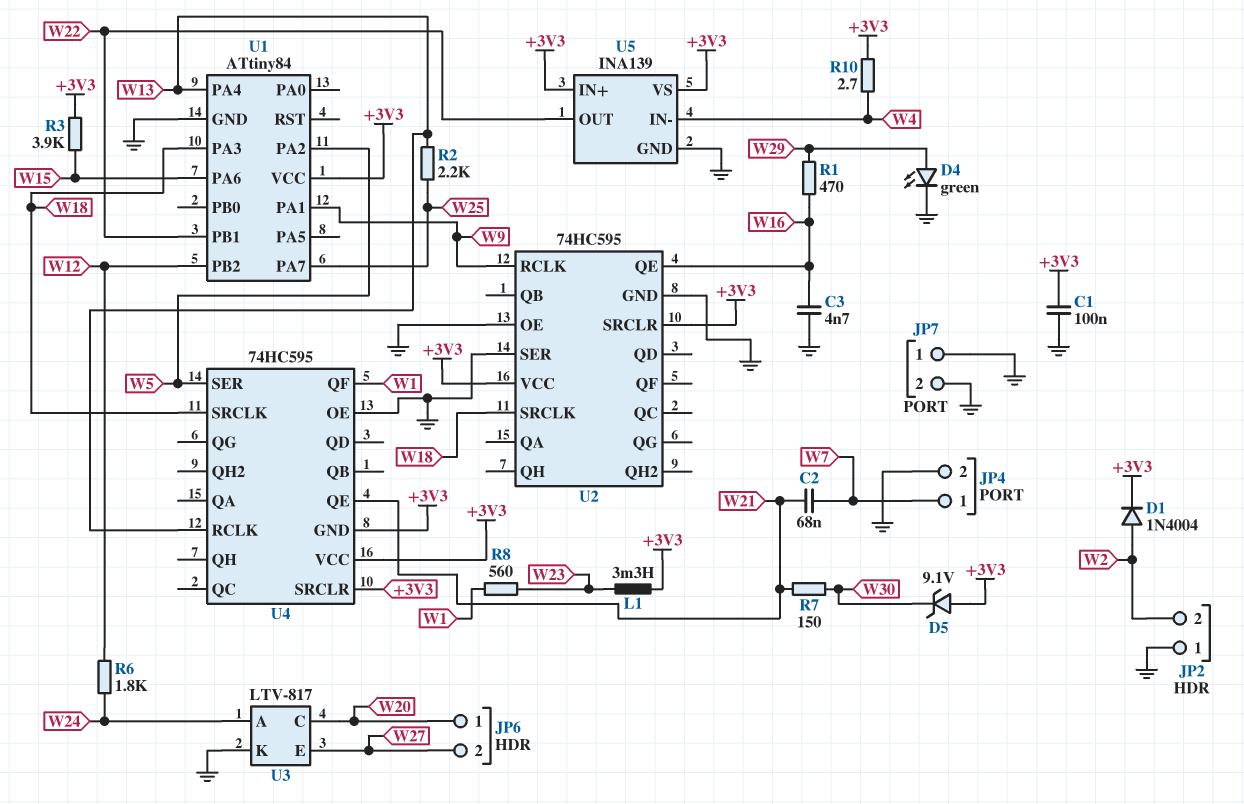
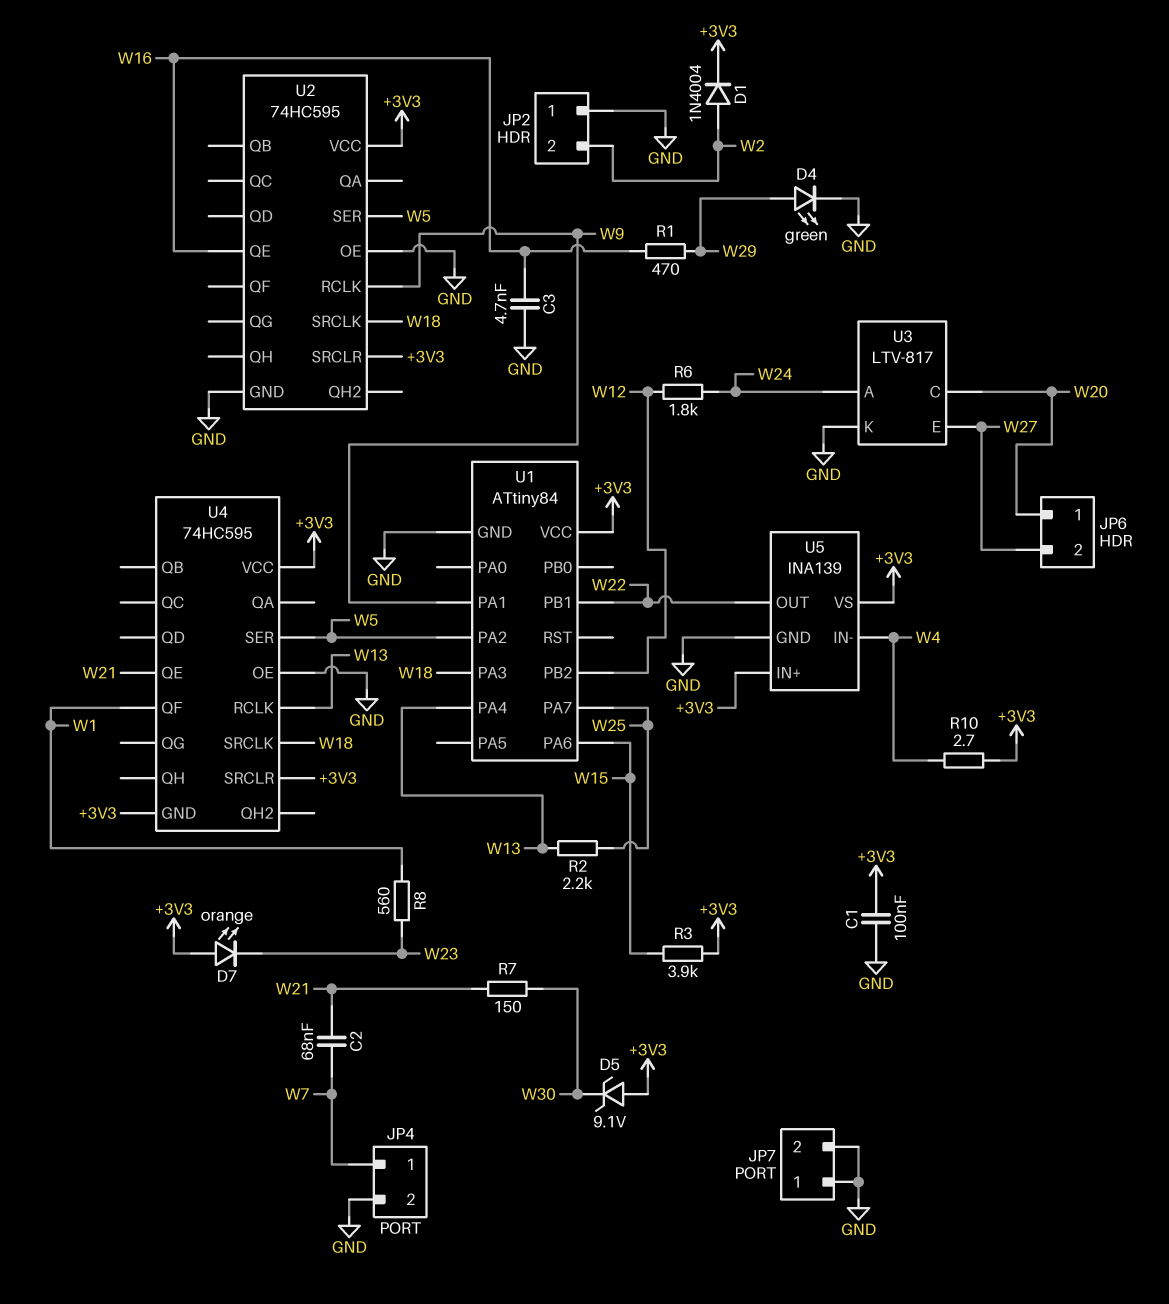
D7: none -> LED orange (A +3V3, K W23)
L1: 3.3mH (+3V3, W23) -> none
U2 pin SER: GND -> W5

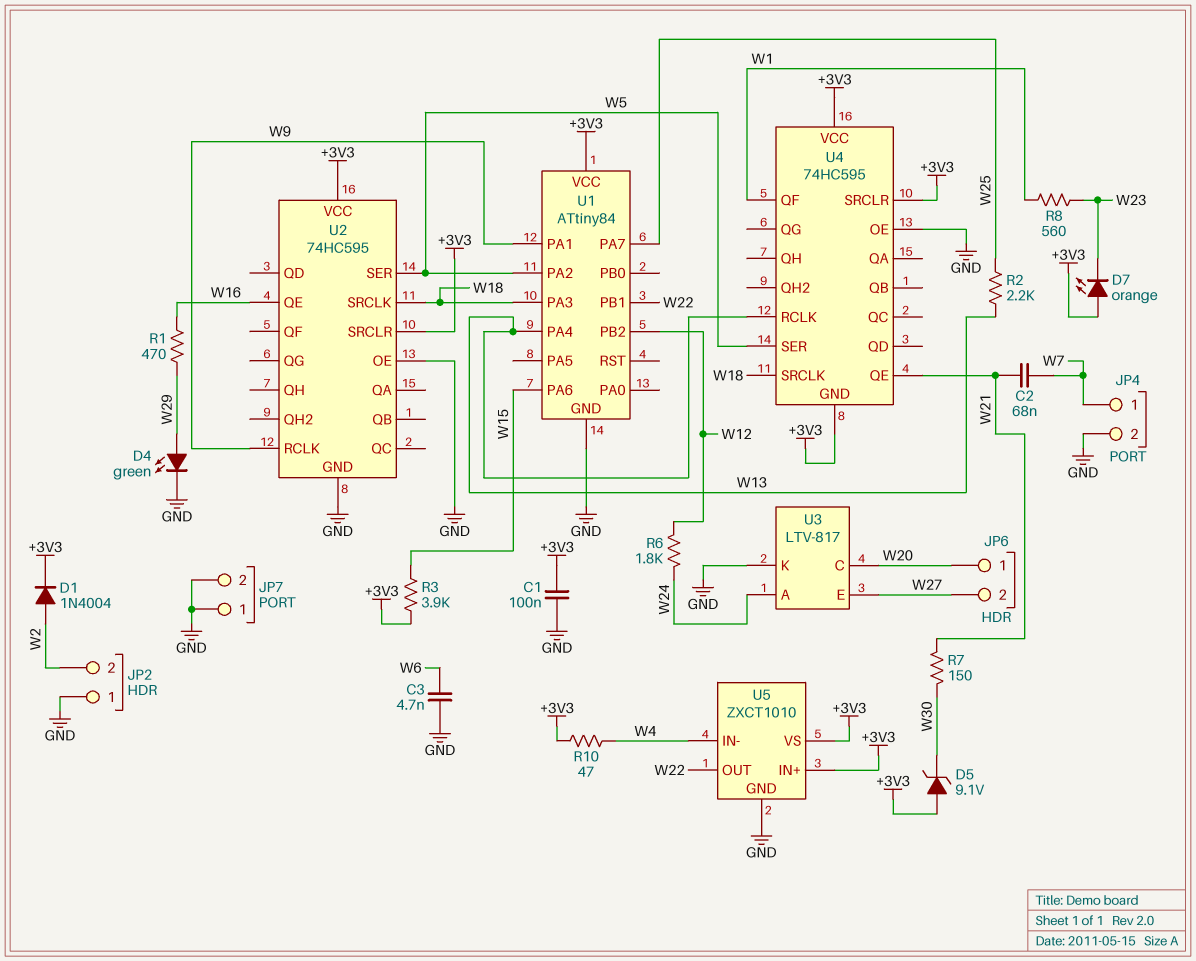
C3: 4.7nF (GND, W16) -> 4.7nF (GND, W6)
R10: 2.7 (+3V3, W4) -> 47 (+3V3, W4)
U5: INA139 -> ZXCT1010

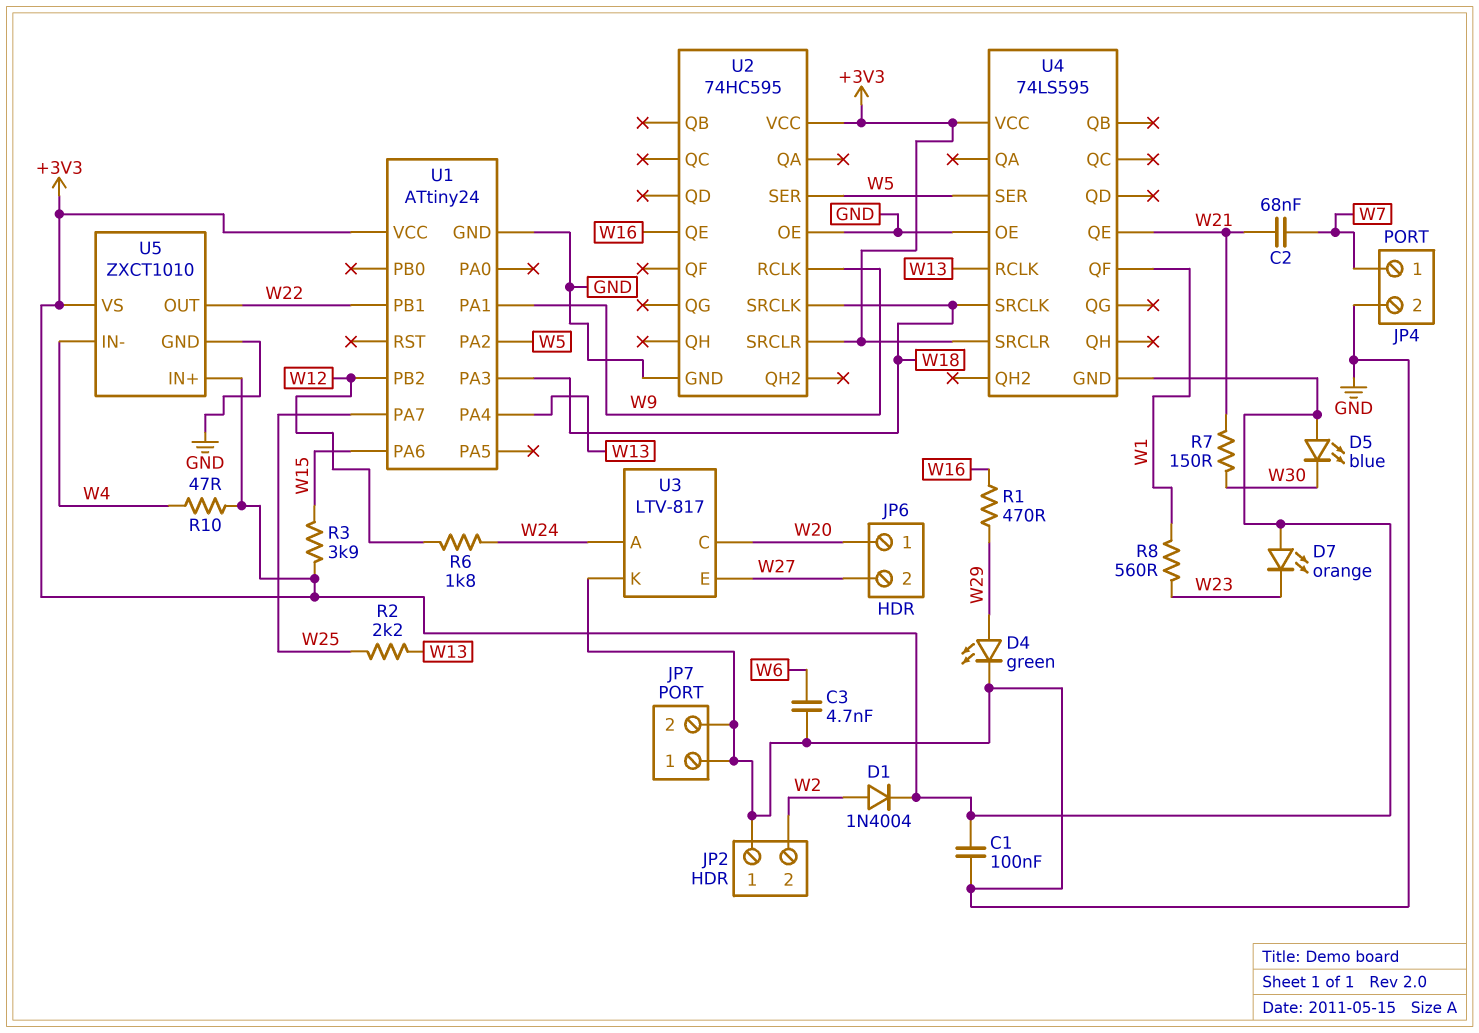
D5: zener 9.1V (A +3V3, K W30) -> LED blue (A +3V3, K W30)
U1: ATtiny84 -> ATtiny24
U4: 74HC595 -> 74LS595

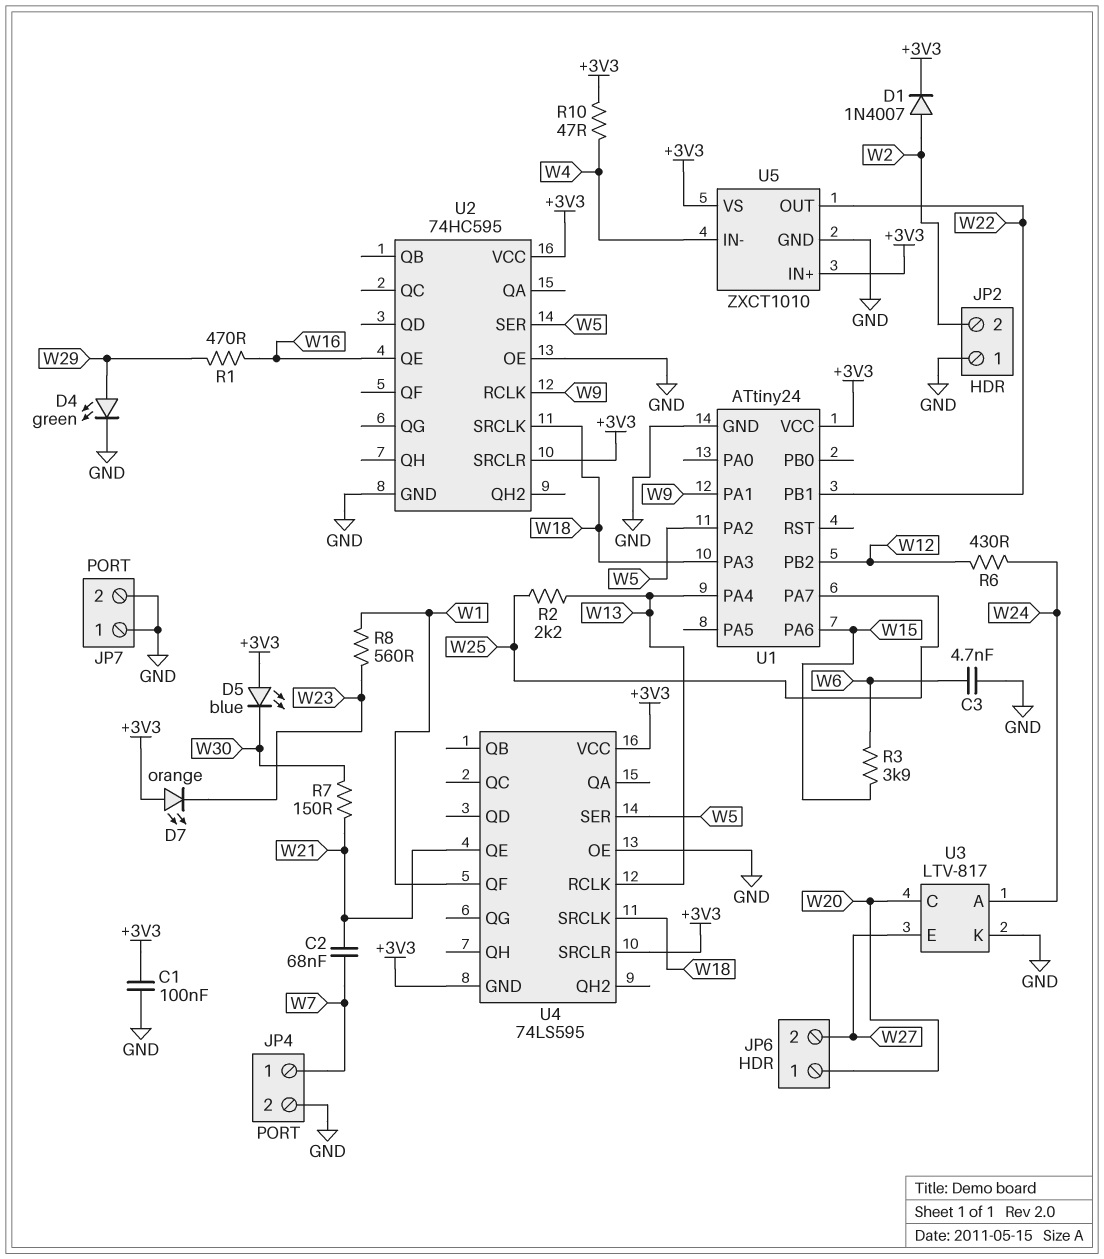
D1: diode 1N4004 (A W2, K +3V3) -> diode 1N4007 (A W2, K +3V3)
R3: 3.9k (+3V3, W15) -> 3.9k (W6, W15)
R6: 1.8k (W12, W24) -> 430 (W12, W24)

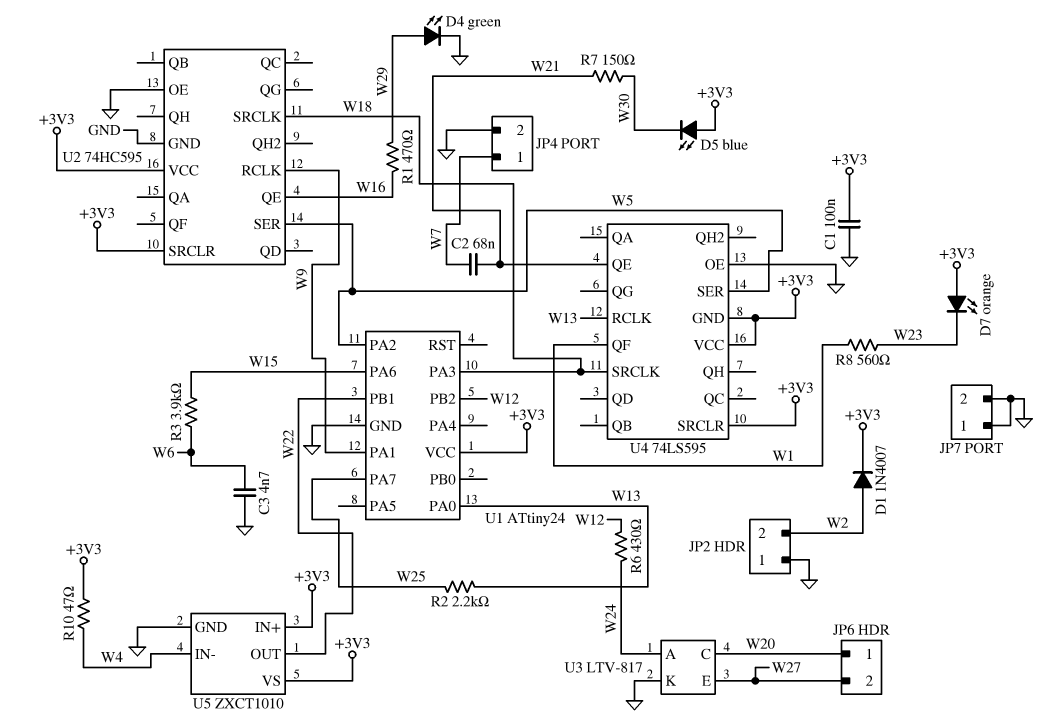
U1 pin PA0: none -> W13
U1 pin PA4: W13 -> none

